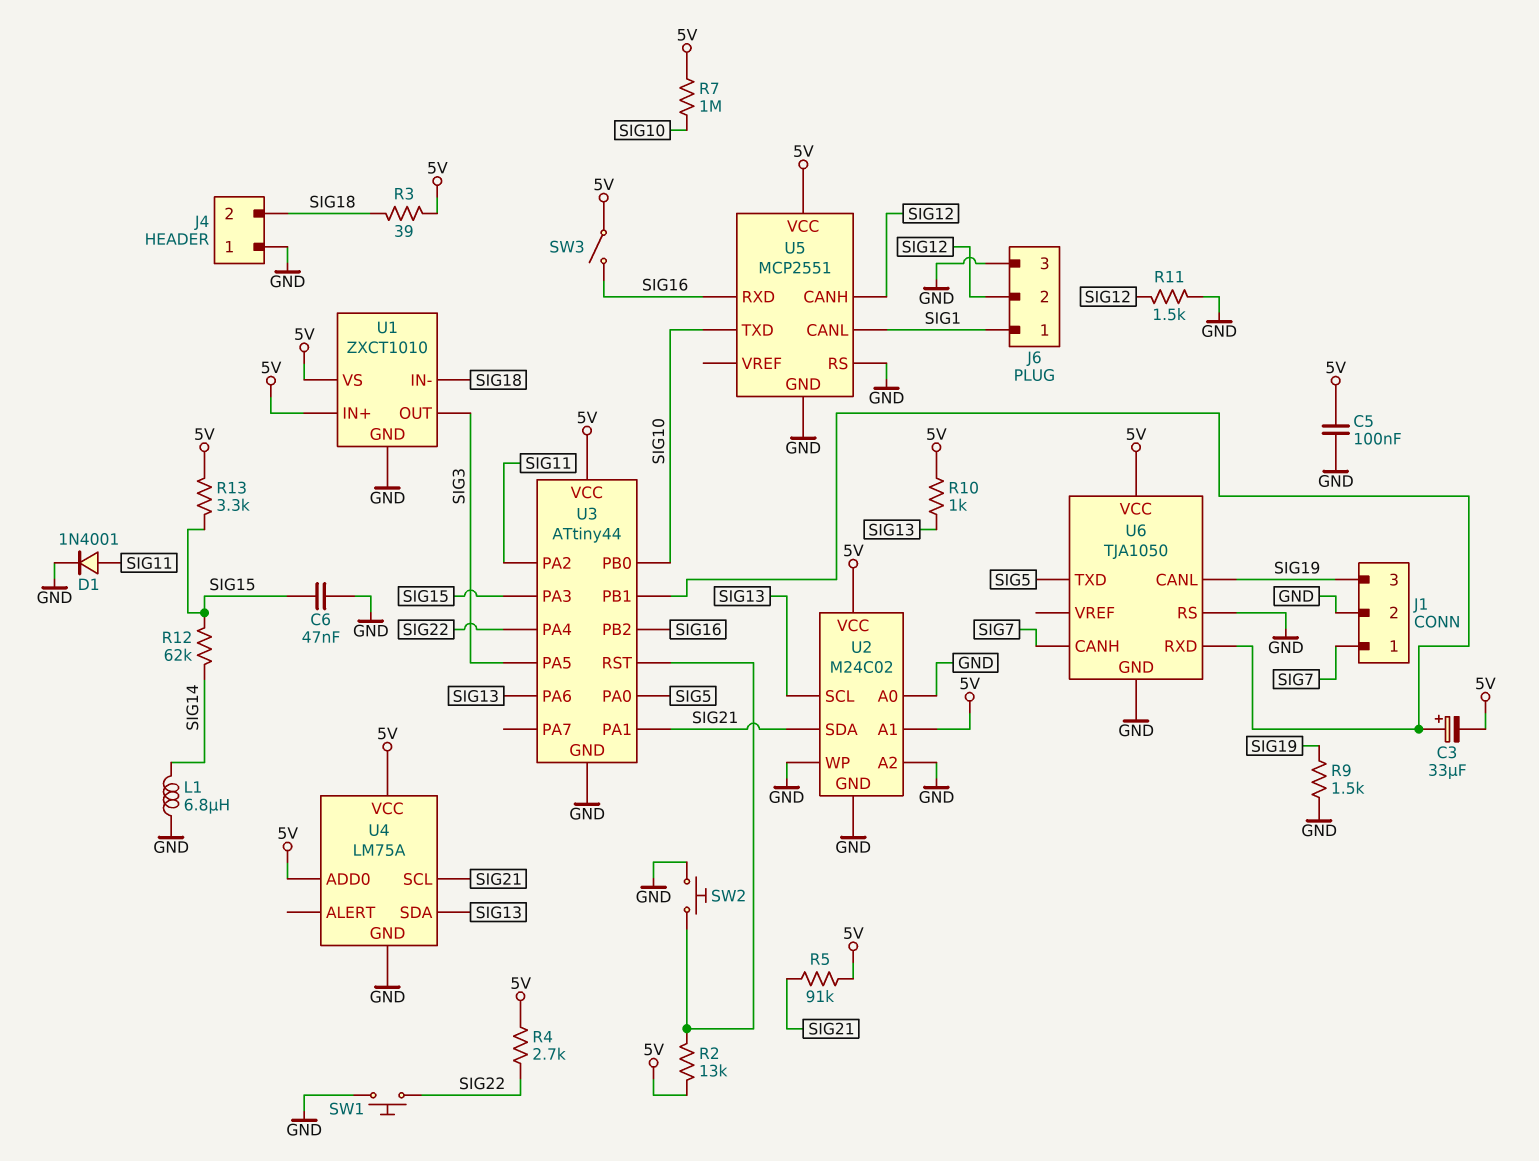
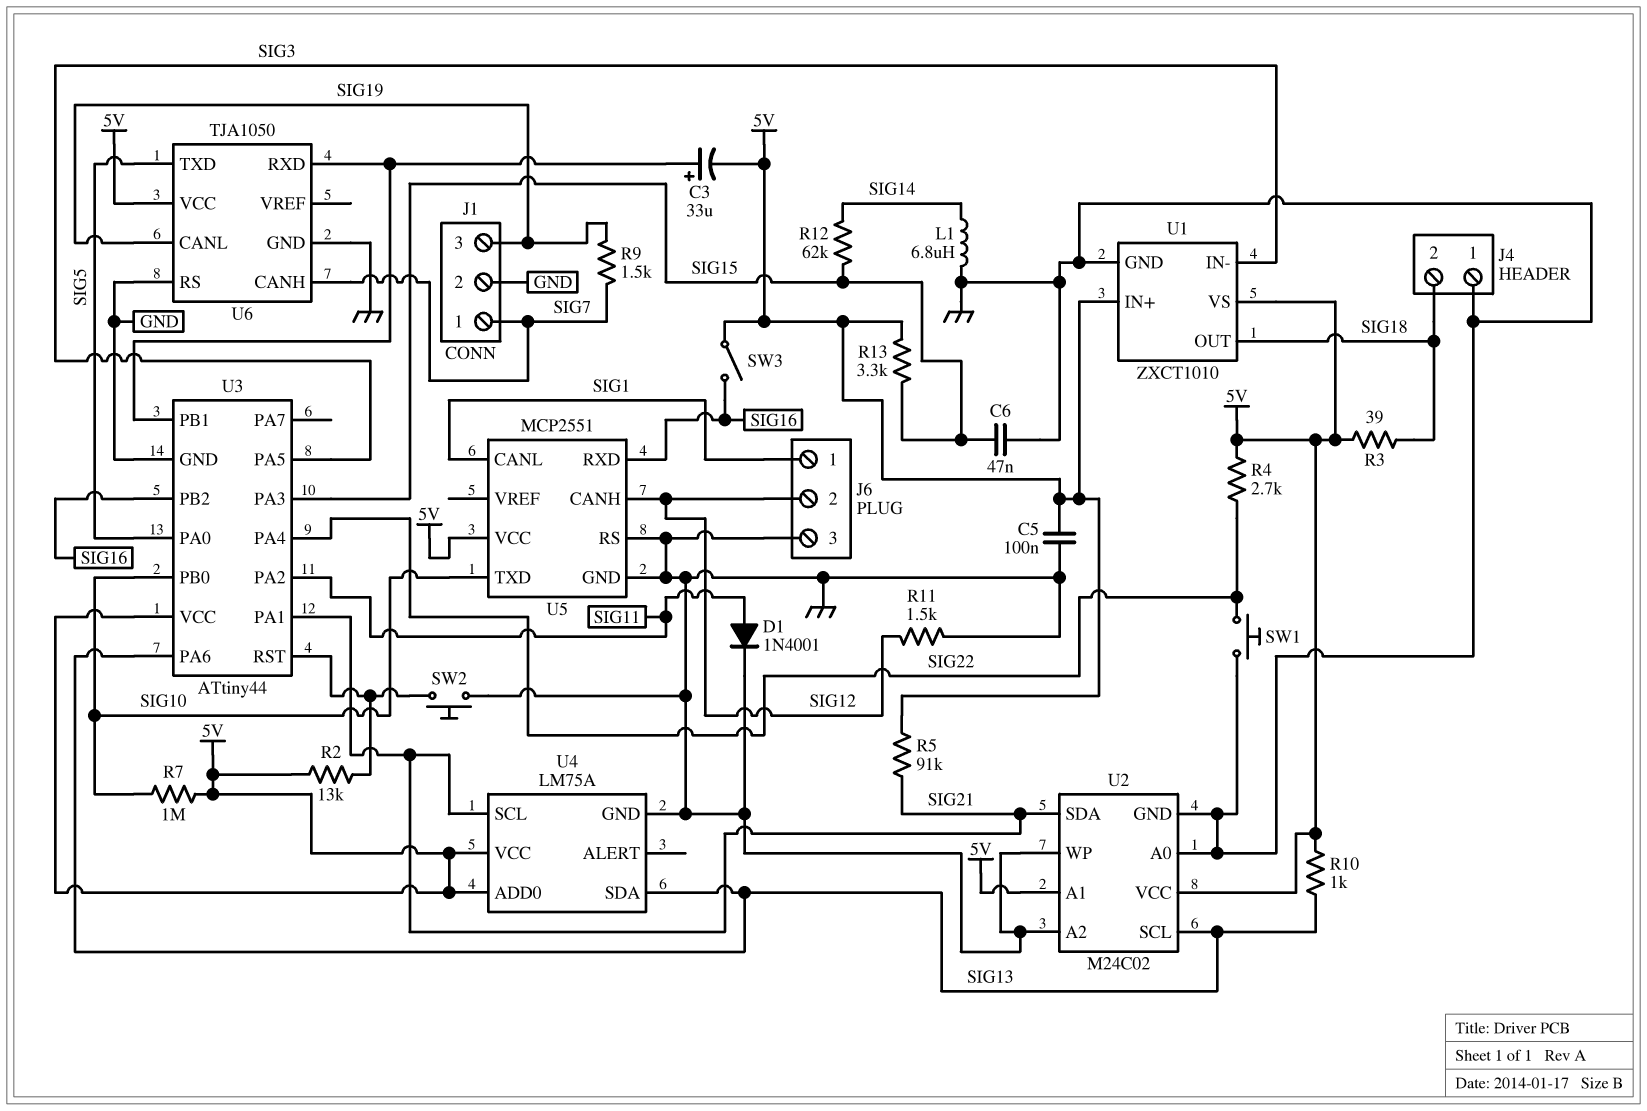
R9: 1.5k (GND, SIG19) -> 1.5k (SIG7, SIG19)
U1 pin IN-: SIG18 -> SIG3
U1 pin OUT: SIG3 -> SIG18

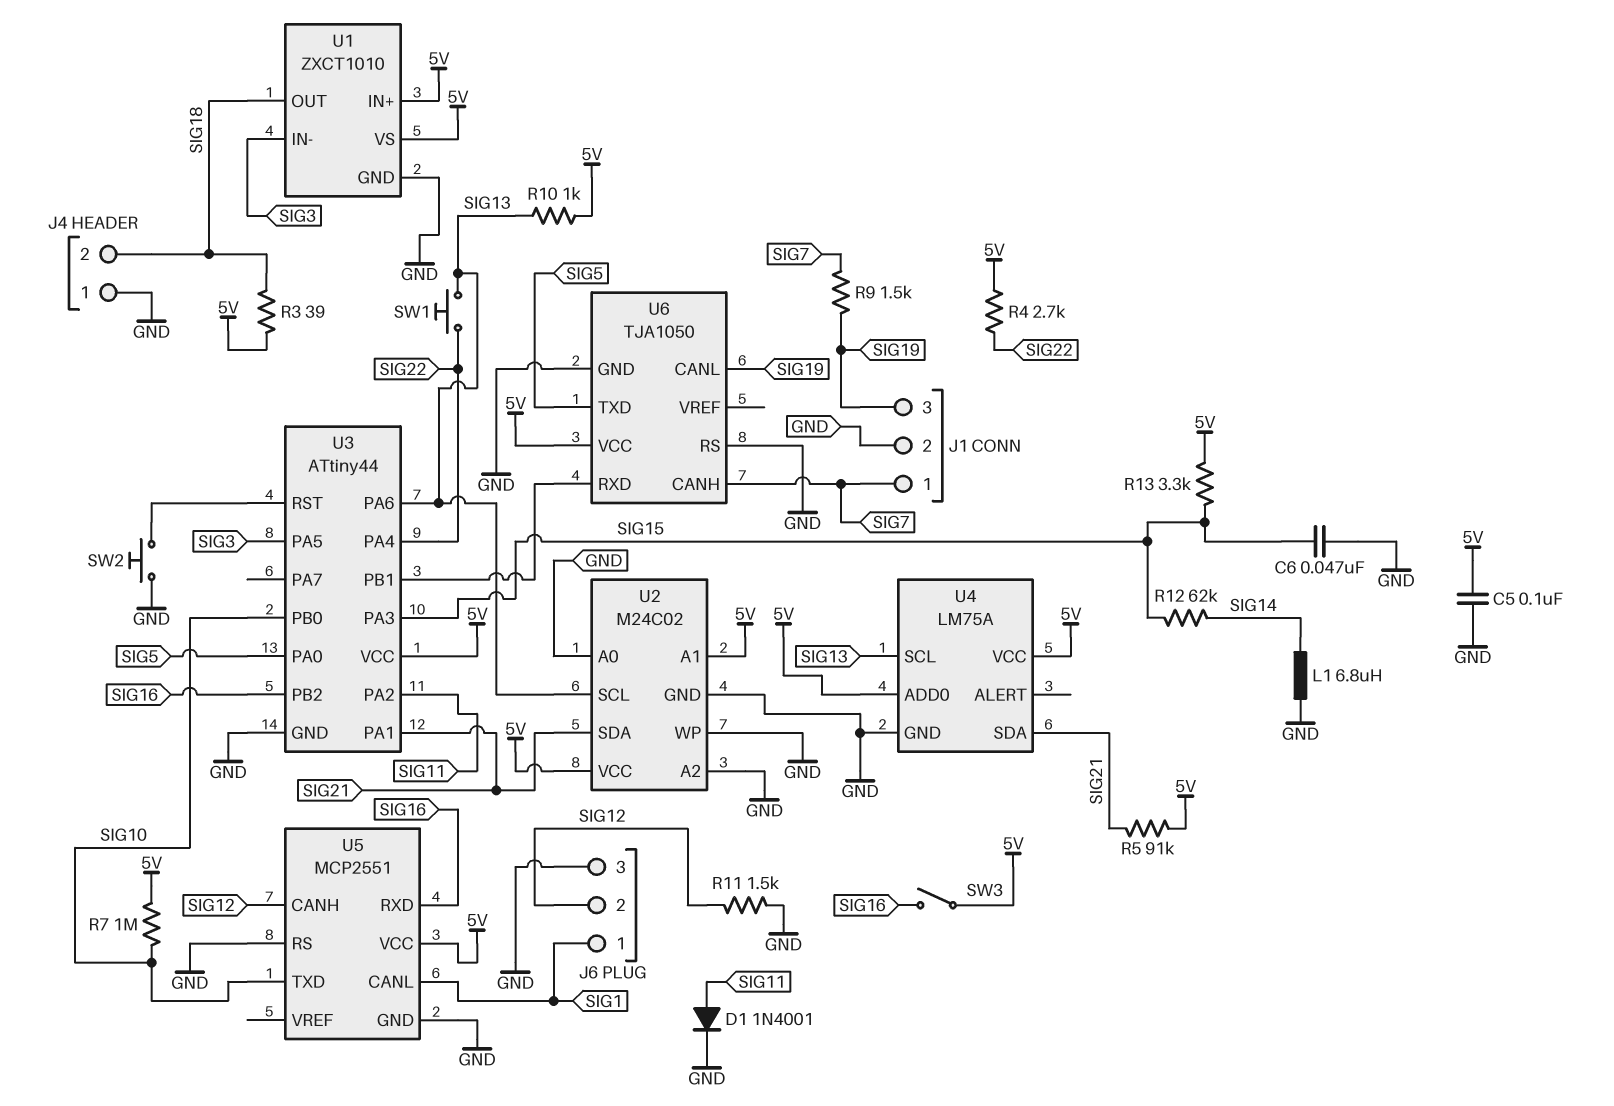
C3: 33uF (plus U3/PB1, minus 5V) -> none
R2: 13k (5V, U3/RST) -> none
SW1: button (GND, SIG22) -> button (SIG13, SIG22)
U4 pin SCL: SIG21 -> SIG13
U4 pin SDA: SIG13 -> SIG21

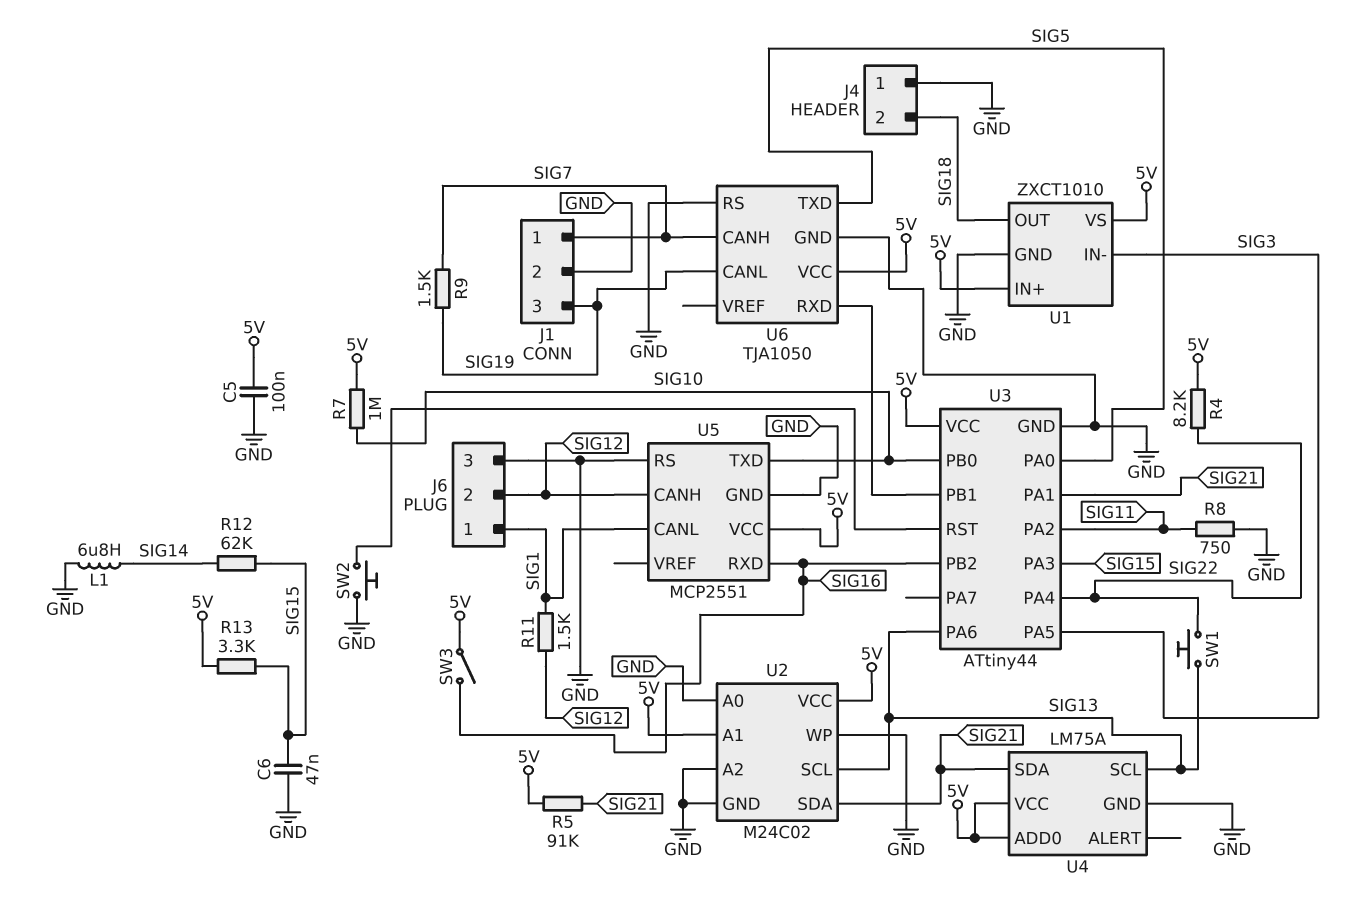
D1: diode 1N4001 (A SIG11, K GND) -> none
R3: 39 (5V, SIG18) -> none
R4: 2.7k (5V, SIG22) -> 8.2k (5V, SIG22)
R8: none -> 750 (GND, SIG11)
R10: 1k (5V, SIG13) -> none
R11: 1.5k (GND, SIG12) -> 1.5k (SIG1, SIG12)

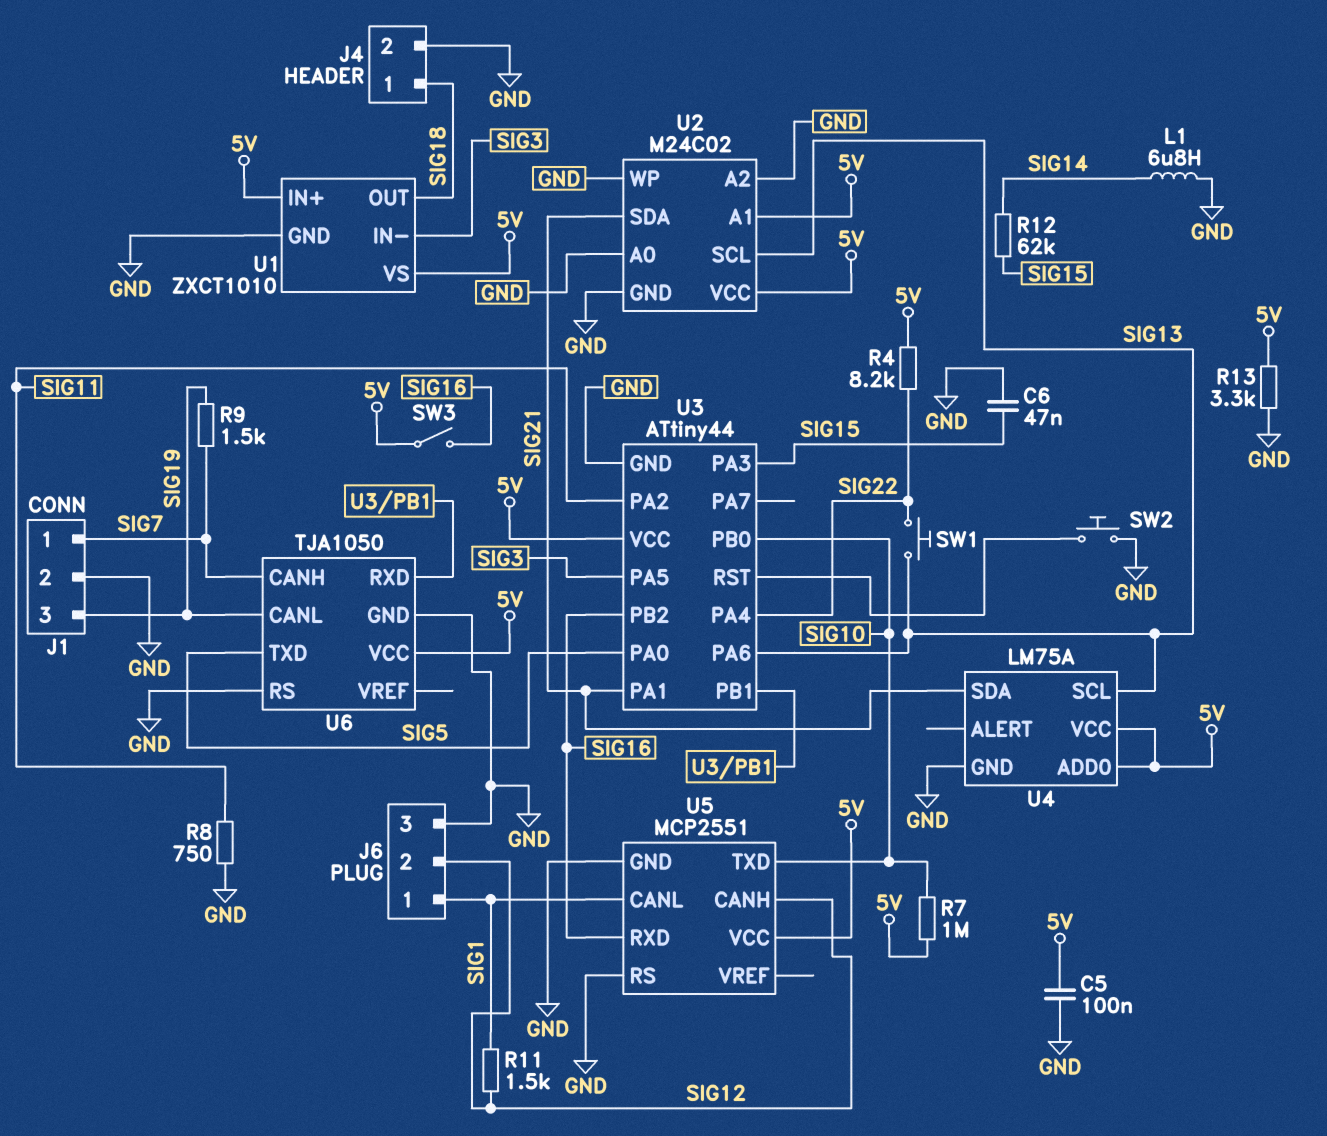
J4 pin 1: GND -> SIG18
J4 pin 2: SIG18 -> GND
R5: 91k (5V, SIG21) -> none
R13: 3.3k (5V, SIG15) -> 3.3k (5V, GND)

